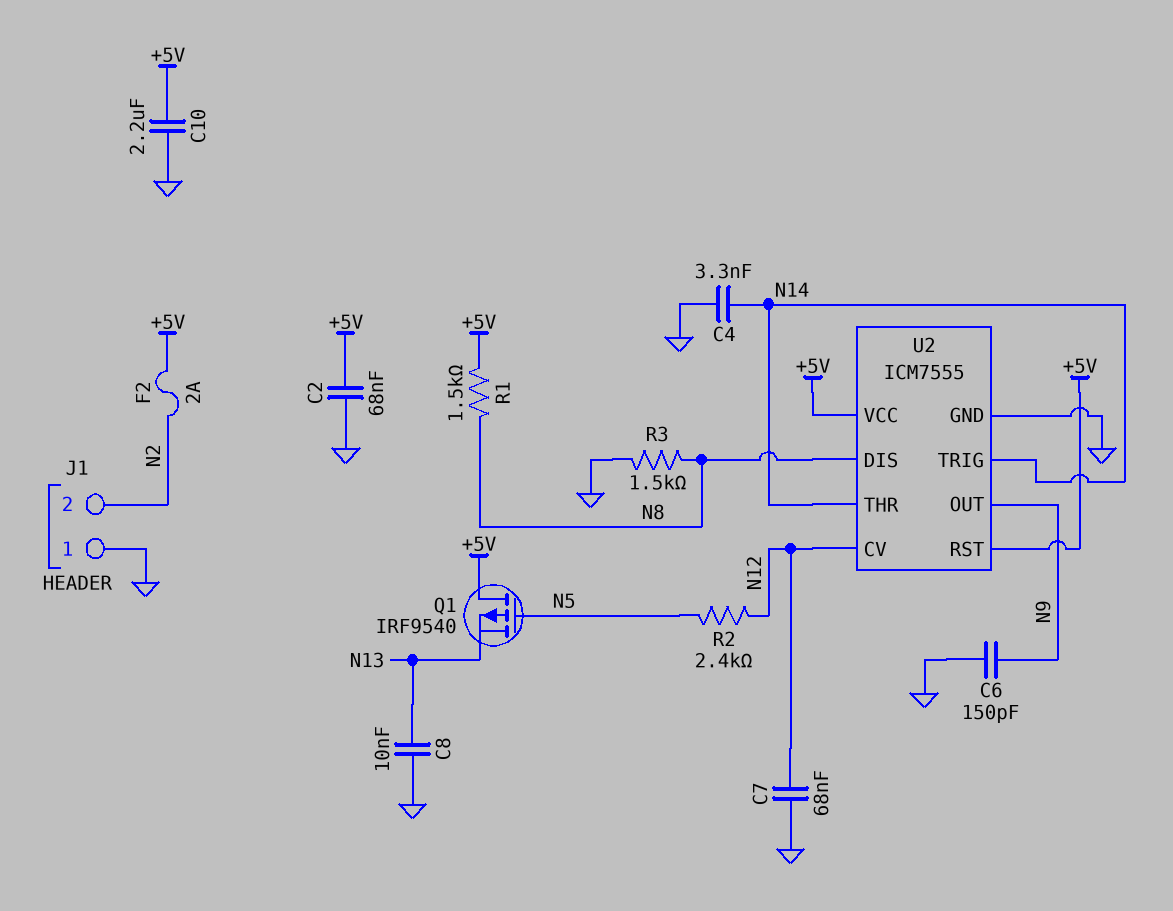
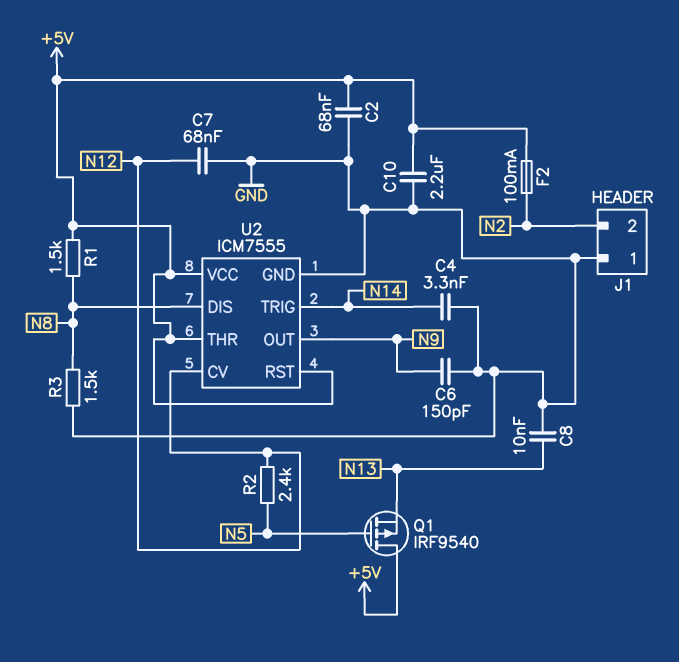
F2: 2A (+5V, N2) -> 100mA (+5V, N2)
U2 pin THR: N14 -> +5V

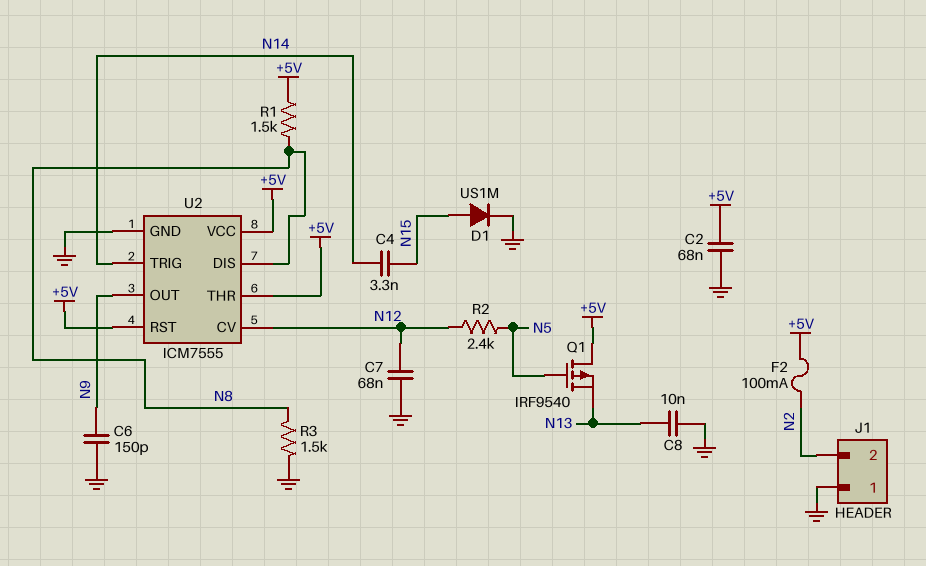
C4: 3.3nF (GND, N14) -> 3.3nF (N14, N15)
C10: 2.2uF (+5V, GND) -> none
D1: none -> diode US1M (A N15, K GND)

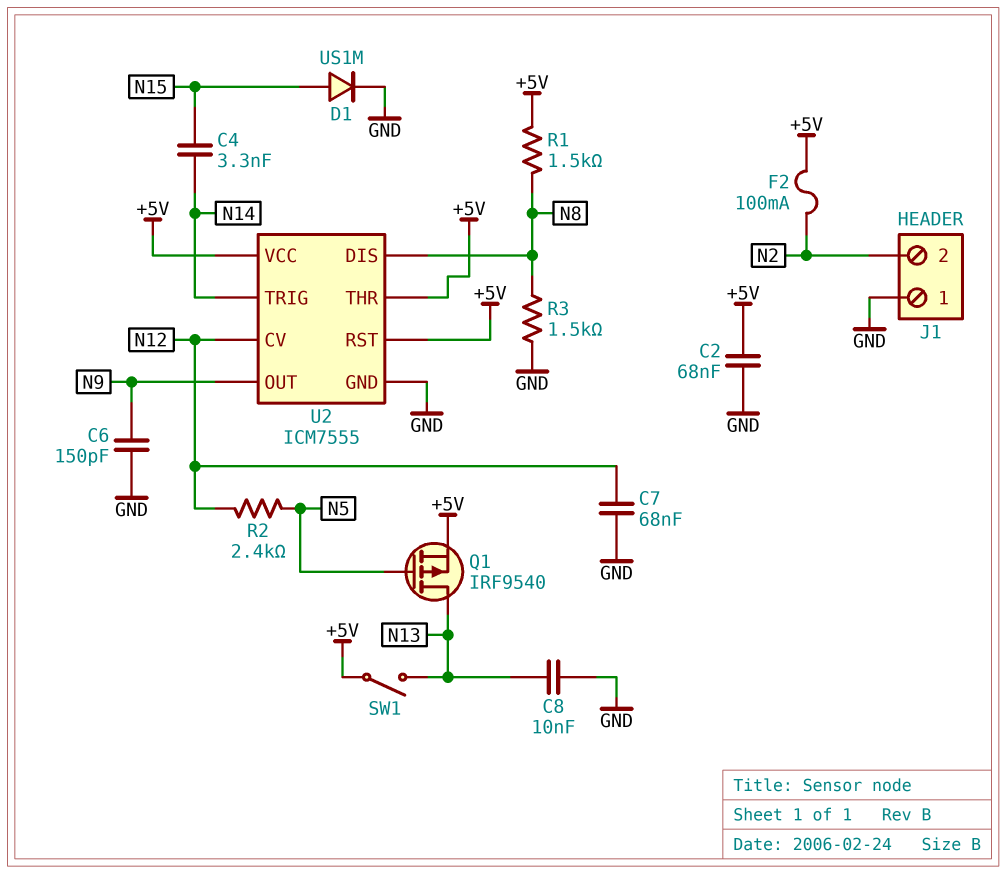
Q1: PMOS IRF9540 (G N5, D +5V, S N13) -> PMOS IRF9540 (G N5, D N13, S +5V)
SW1: none -> switch (+5V, N13)

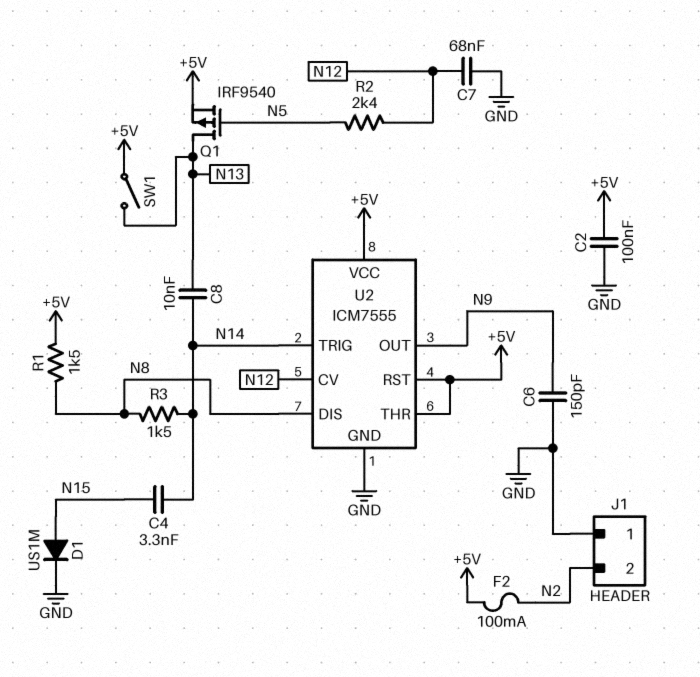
C2: 68nF (+5V, GND) -> 100nF (+5V, GND)
C8: 10nF (GND, N13) -> 10nF (N13, N14)
R3: 1.5k (GND, N8) -> 1.5k (N8, N14)

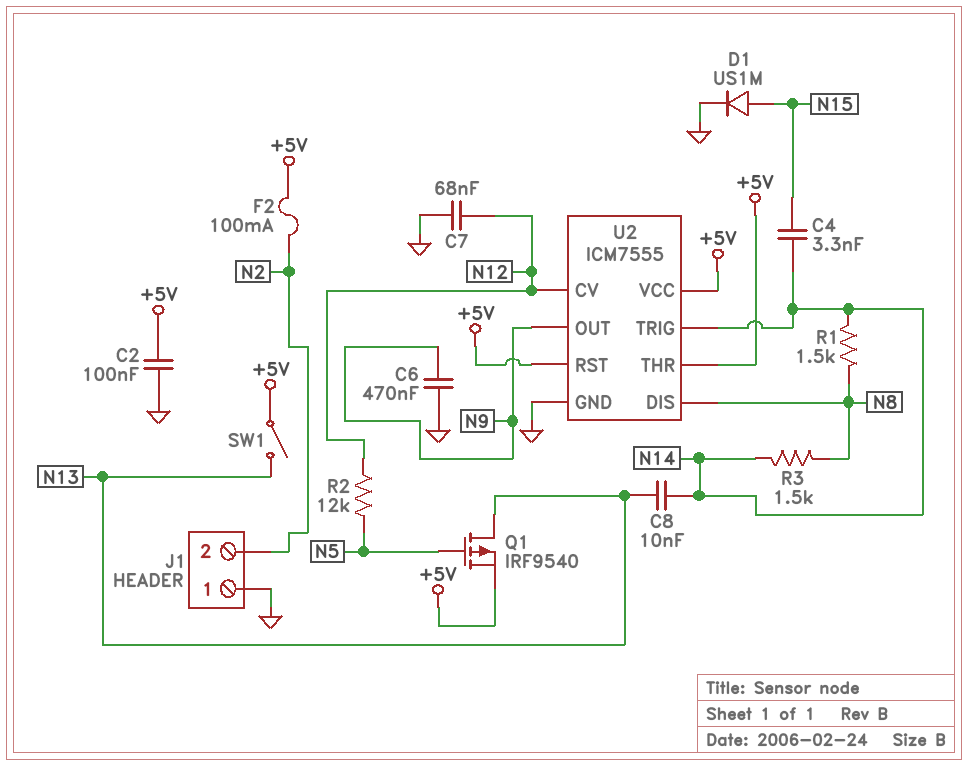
C6: 150pF (GND, N9) -> 470nF (GND, N9)
R1: 1.5k (+5V, N8) -> 1.5k (N8, N14)
R2: 2.4k (N5, N12) -> 12k (N5, N12)

